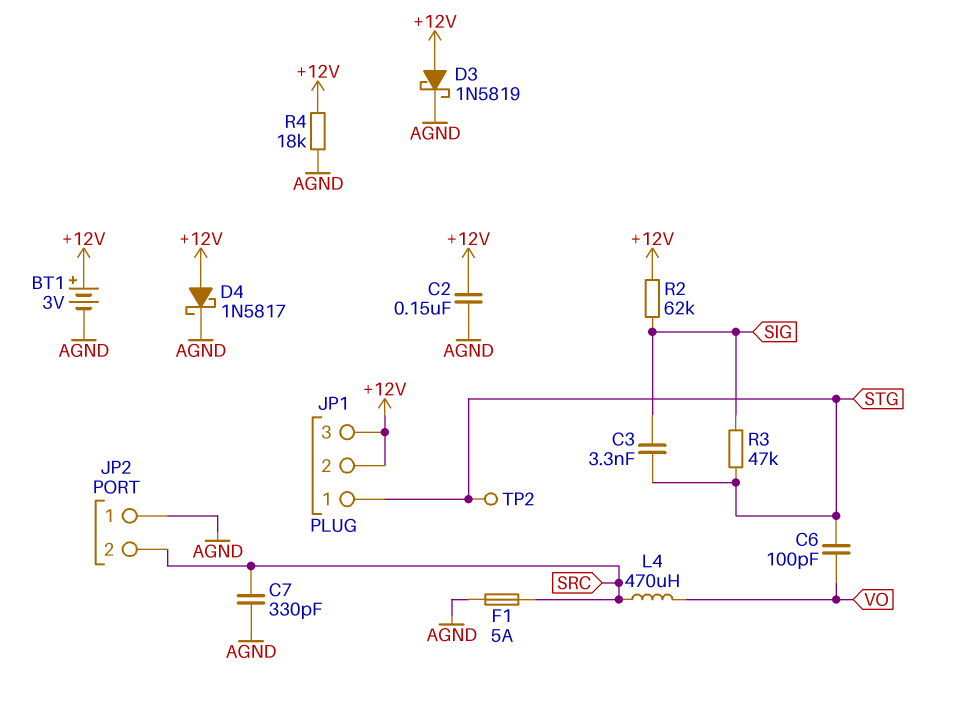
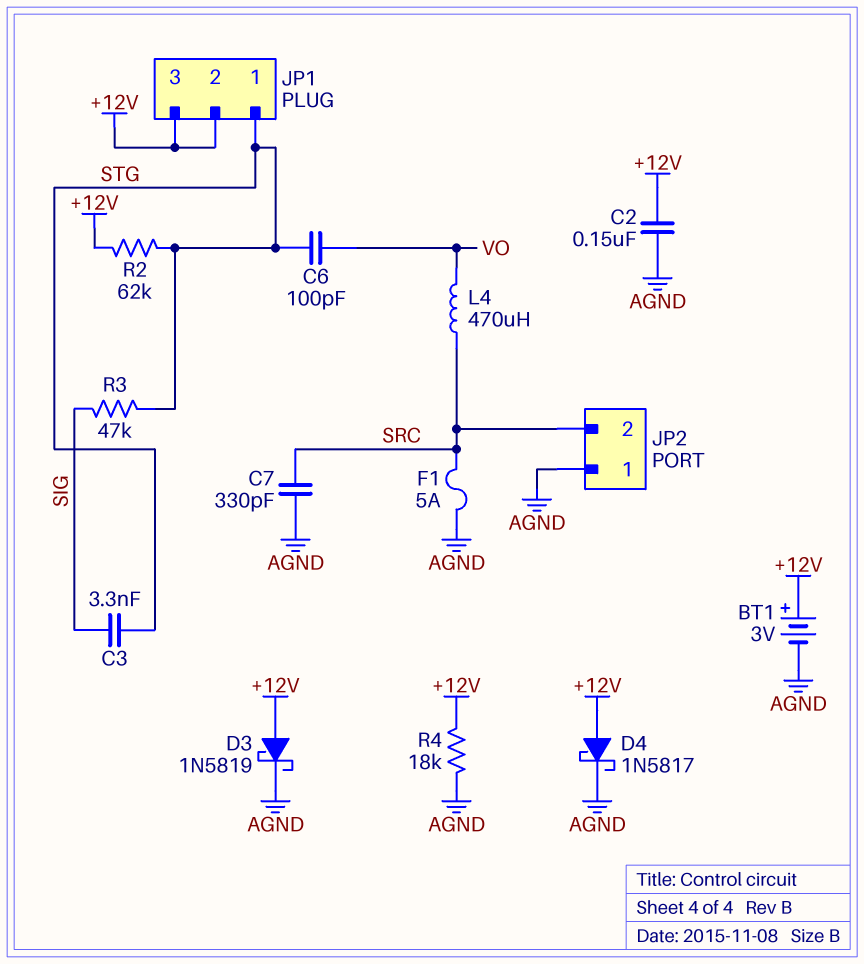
R2: 62k (+12V, SIG) -> 62k (+12V, STG)
TP2: test point (STG) -> none

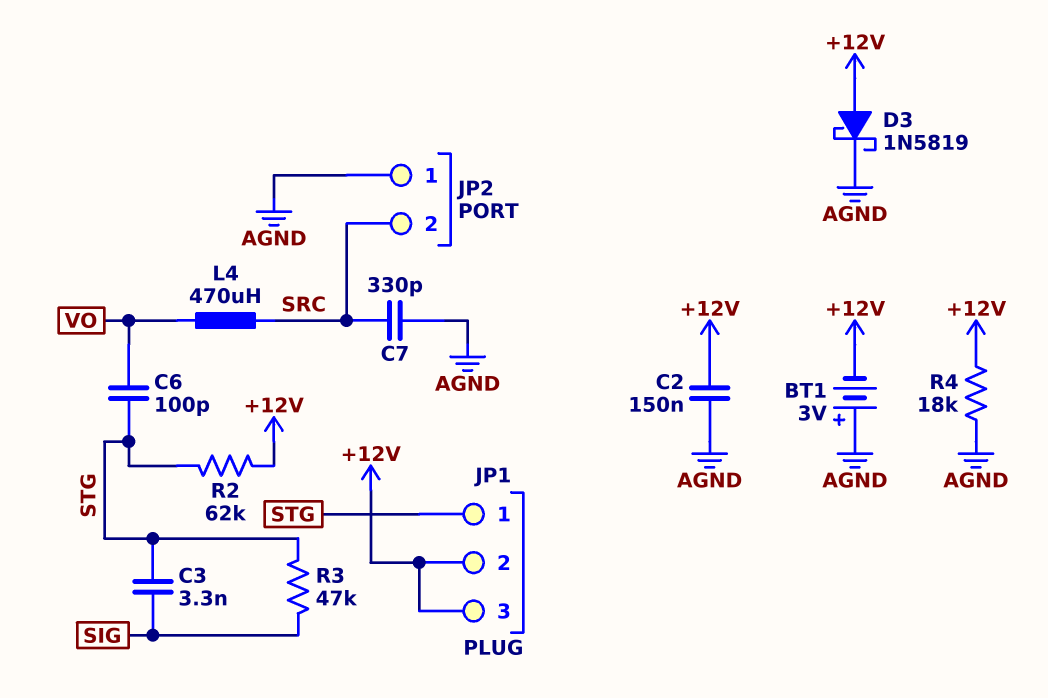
BT1: 3V (plus +12V, minus AGND) -> 3V (plus AGND, minus +12V)
D4: schottky 1N5817 (A +12V, K AGND) -> none
F1: 5A (AGND, SRC) -> none

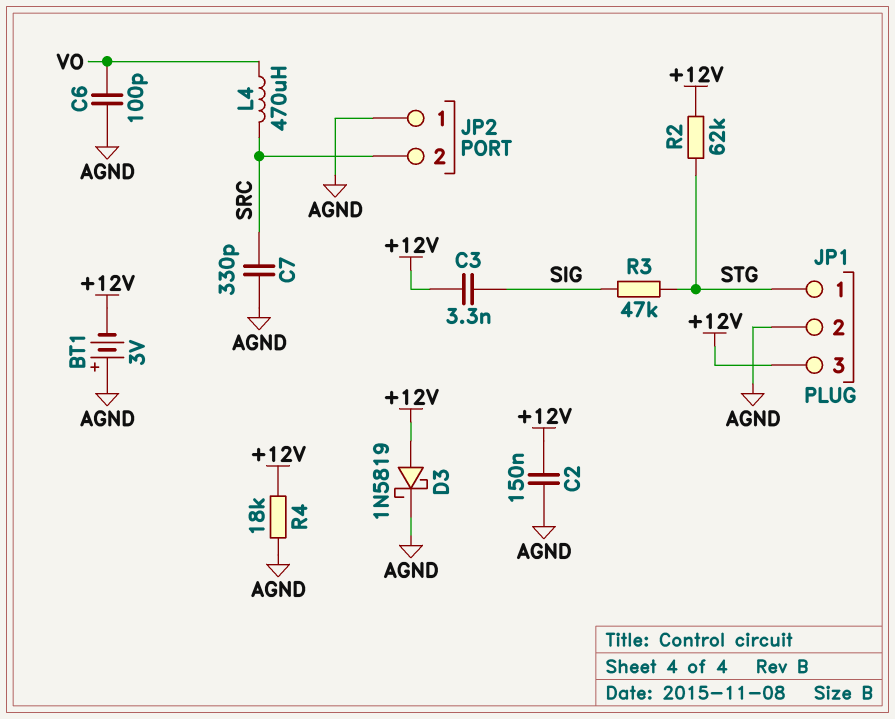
C3: 3.3nF (SIG, STG) -> 3.3nF (+12V, SIG)
C6: 100pF (STG, VO) -> 100pF (AGND, VO)
JP1 pin 2: +12V -> AGND

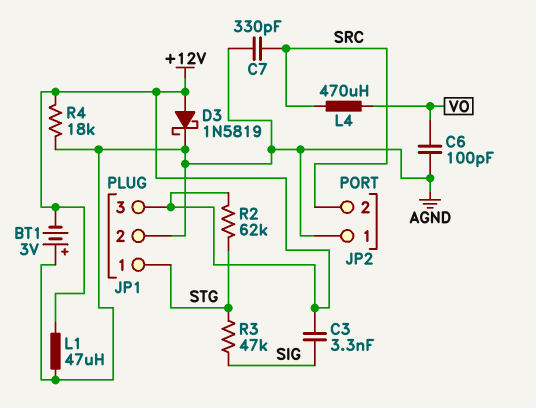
C2: 150nF (+12V, AGND) -> none
L1: none -> 47uH (+12V, AGND)

